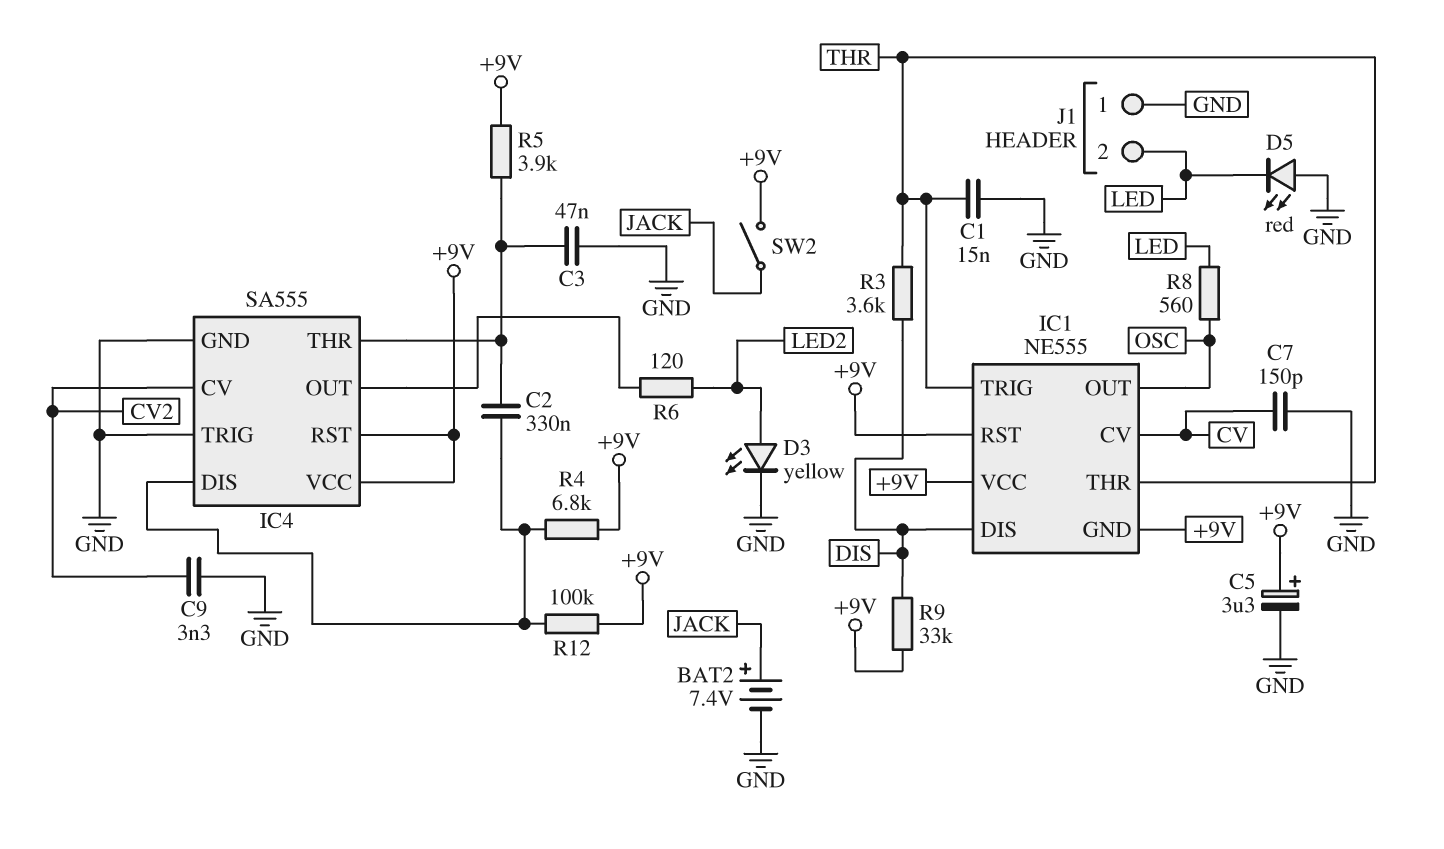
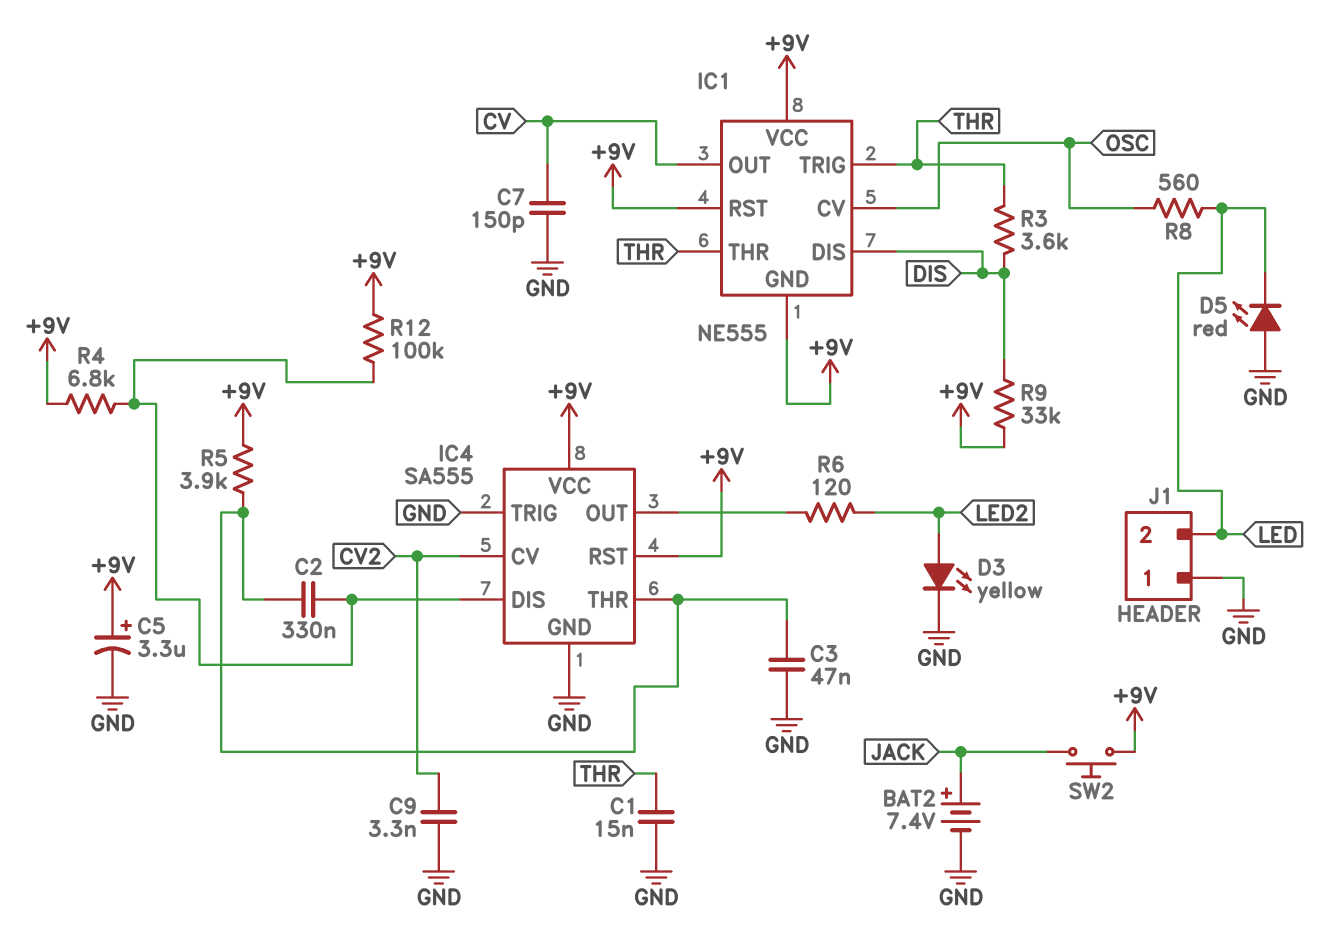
IC1 pin CV: CV -> OSC
IC1 pin OUT: OSC -> CV
SW2: switch (+9V, JACK) -> button (+9V, JACK)

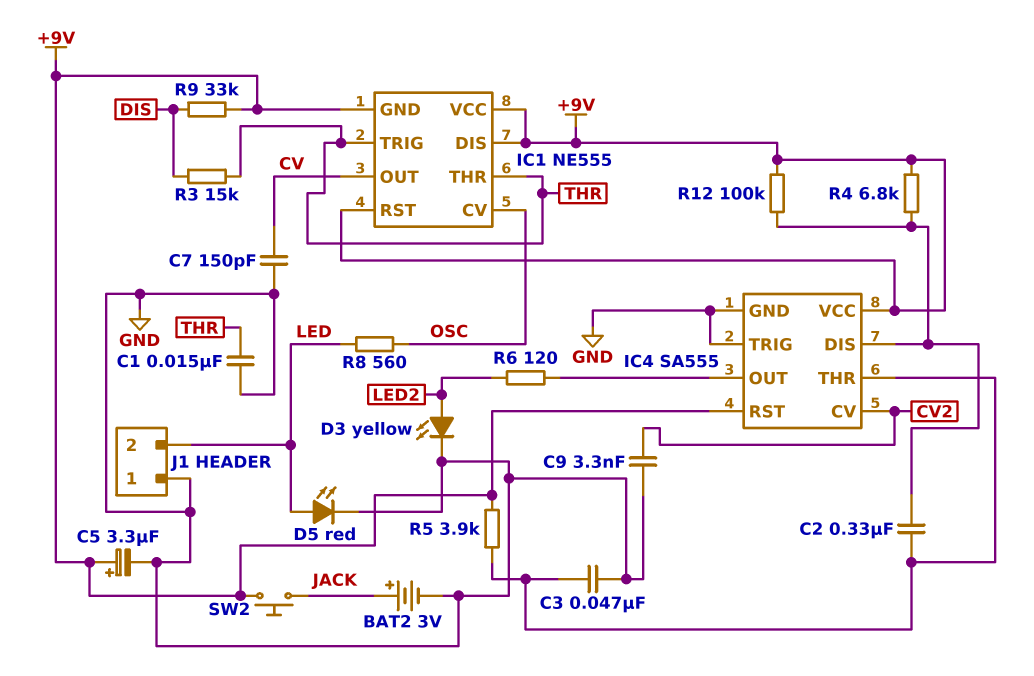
BAT2: 7.4V (plus JACK, minus GND) -> 3V (plus JACK, minus GND)
D5: LED red (A GND, K LED) -> LED red (A LED, K GND)
IC1 pin DIS: DIS -> +9V
R3: 3.6k (DIS, THR) -> 15k (DIS, THR)

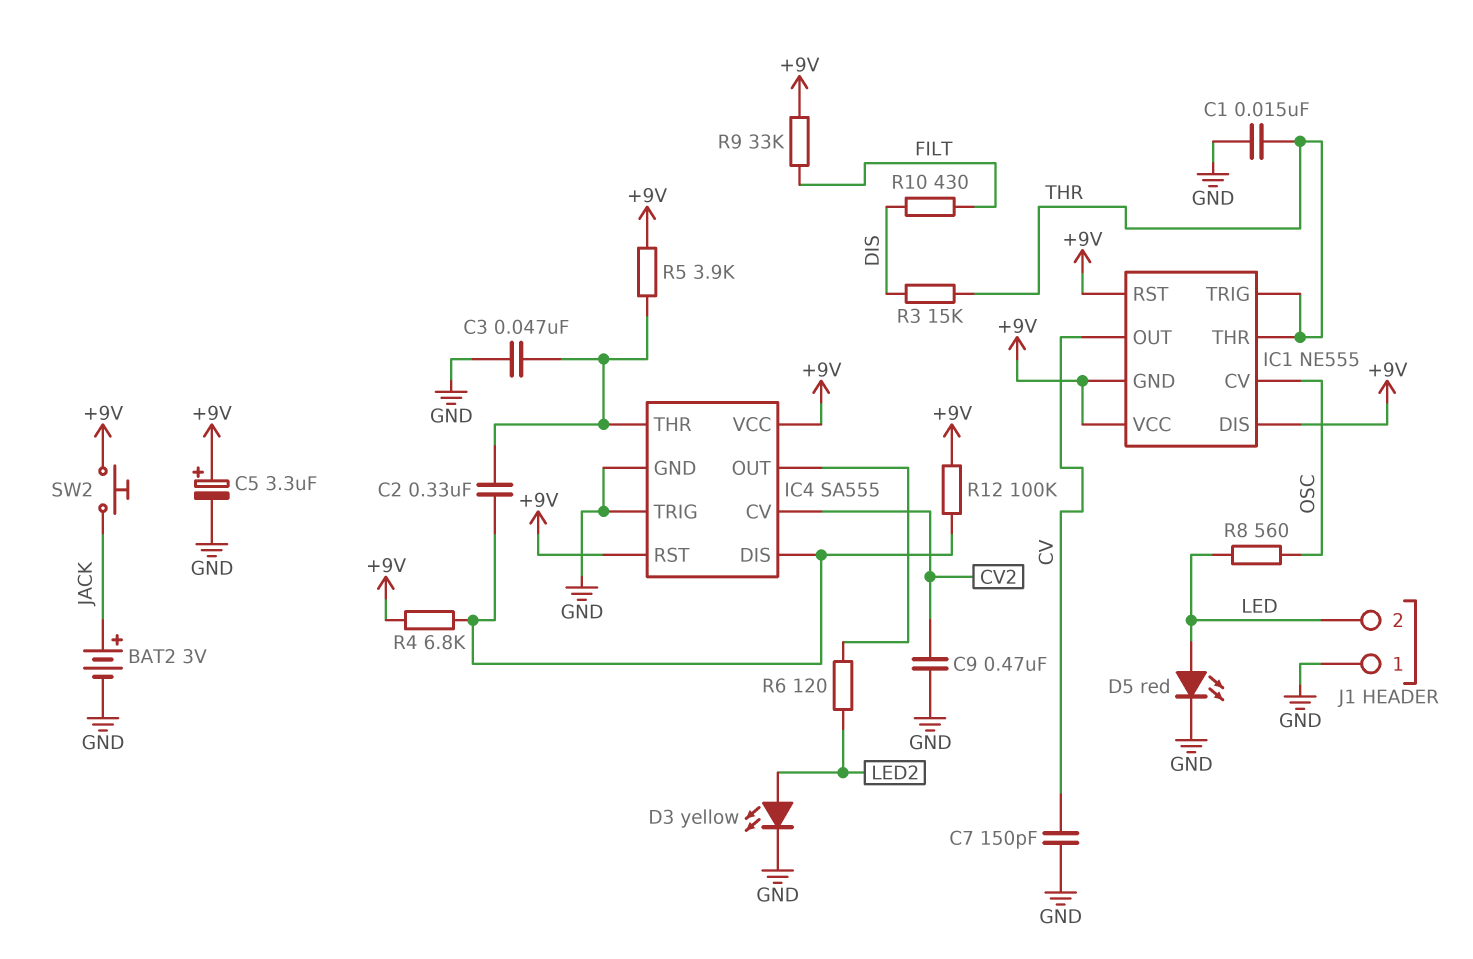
C9: 3.3nF (CV2, GND) -> 470nF (CV2, GND)
R9: 33k (+9V, DIS) -> 33k (+9V, FILT)
R10: none -> 430 (DIS, FILT)

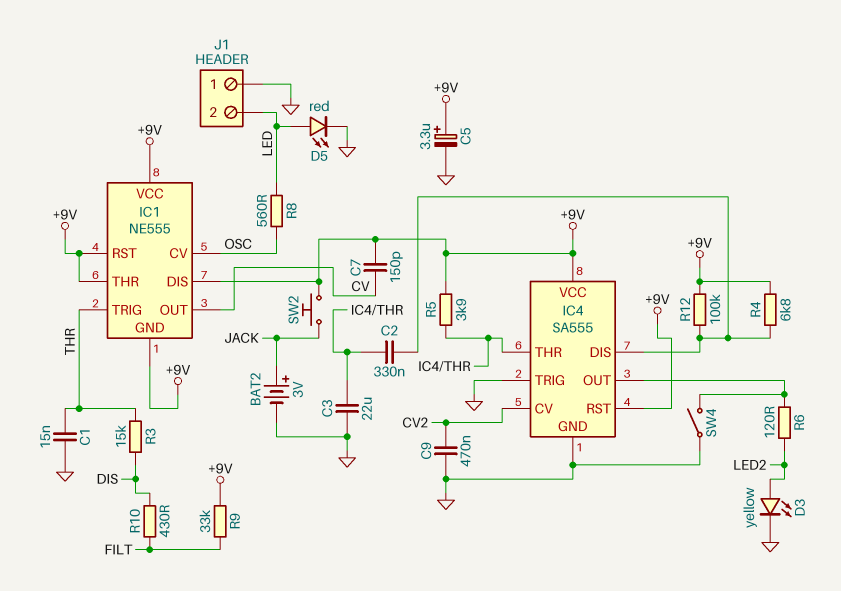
C3: 47nF (GND, IC4/THR) -> 22uF (GND, IC4/THR)
C7: 150pF (CV, GND) -> 150pF (+9V, CV)
IC1 pin THR: THR -> +9V
SW4: none -> switch (GND, IC4/OUT)

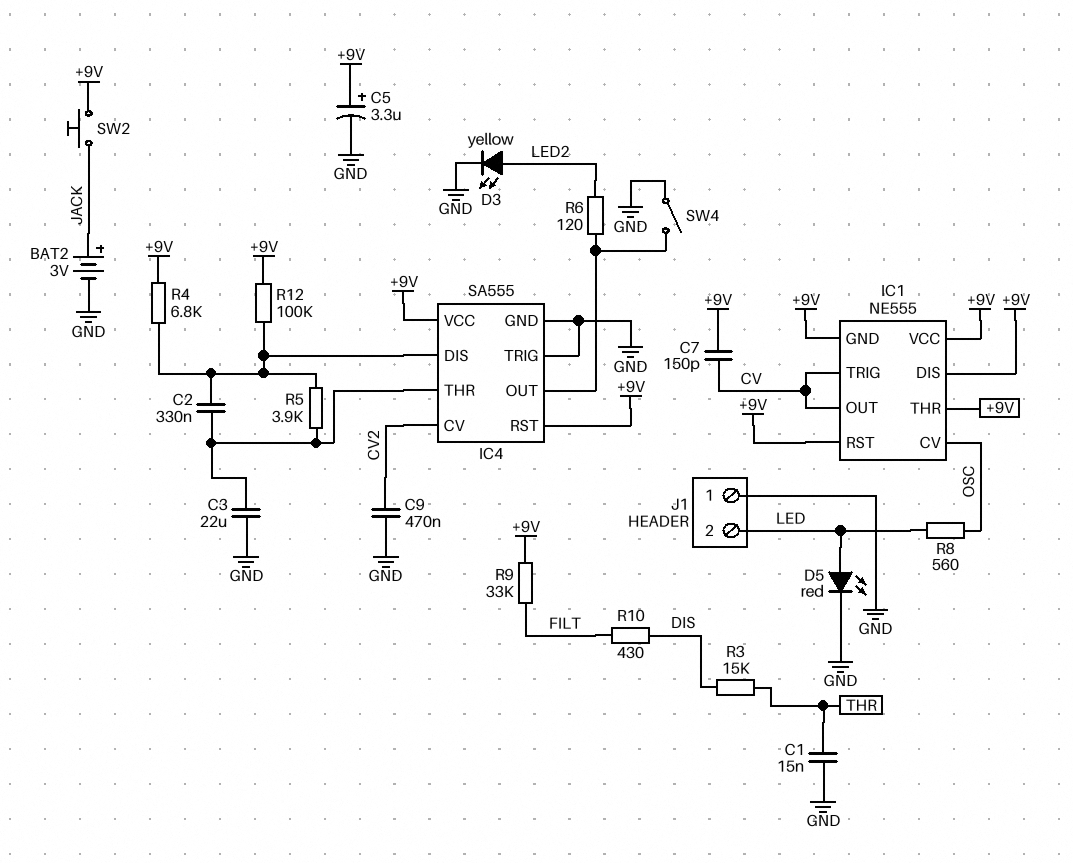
IC1 pin TRIG: THR -> CV
R5: 3.9k (+9V, IC4/THR) -> 3.9k (IC4/DIS, IC4/THR)

